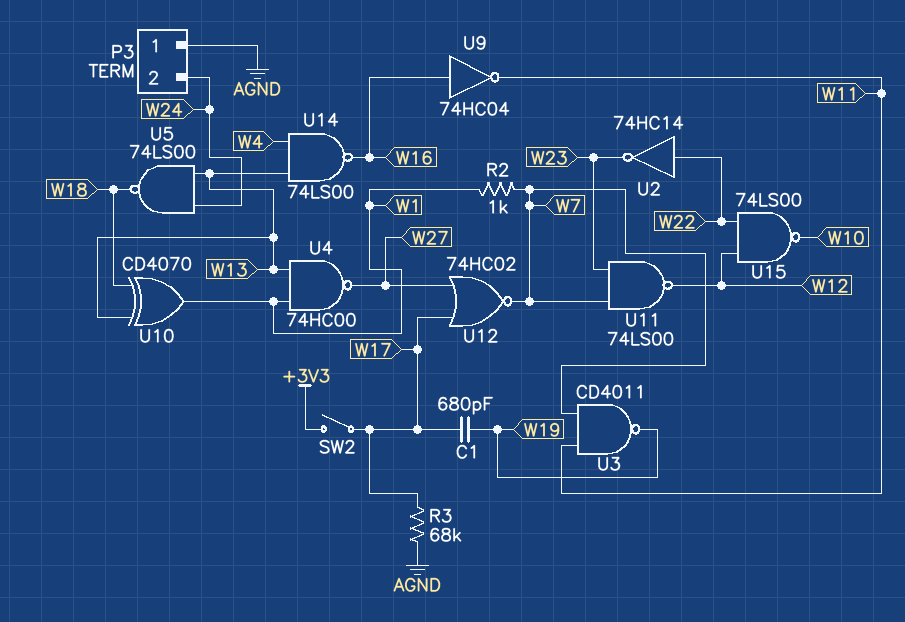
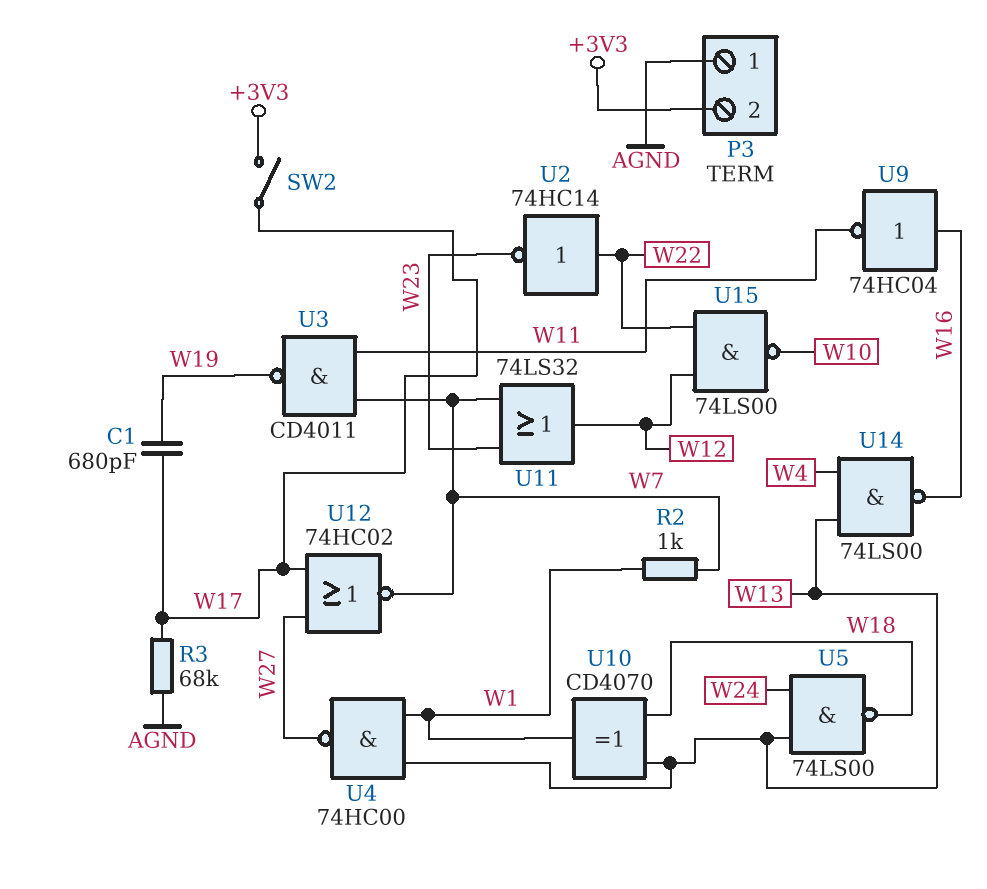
P3 pin 2: W24 -> +3V3
U11: NAND 74LS00 (in W7, in W23, out W12) -> OR 74LS32 (in W7, in W23, out W12)

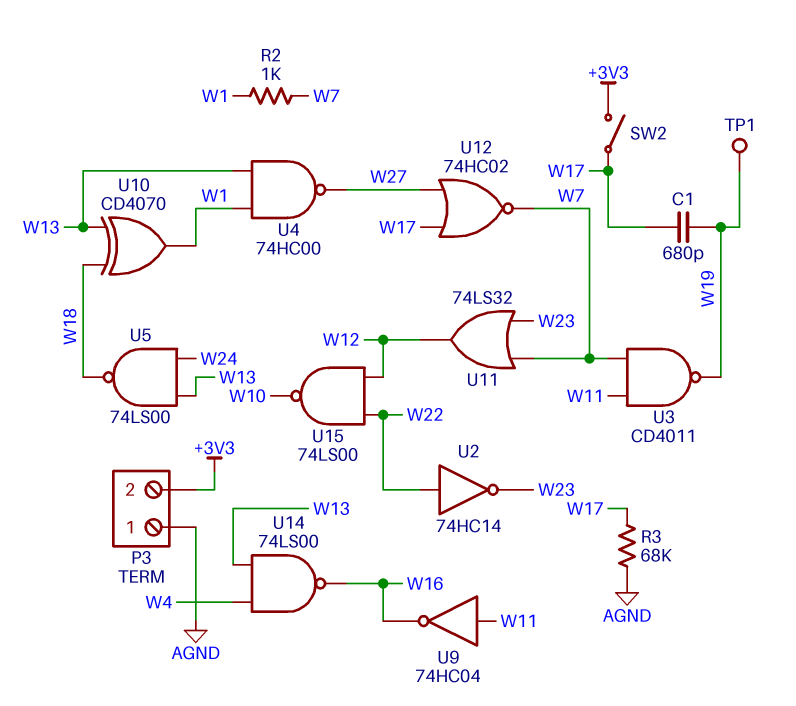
TP1: none -> test point (W19)
U9: NOT 74HC04 (in W16, out W11) -> NOT 74HC04 (in W11, out W16)

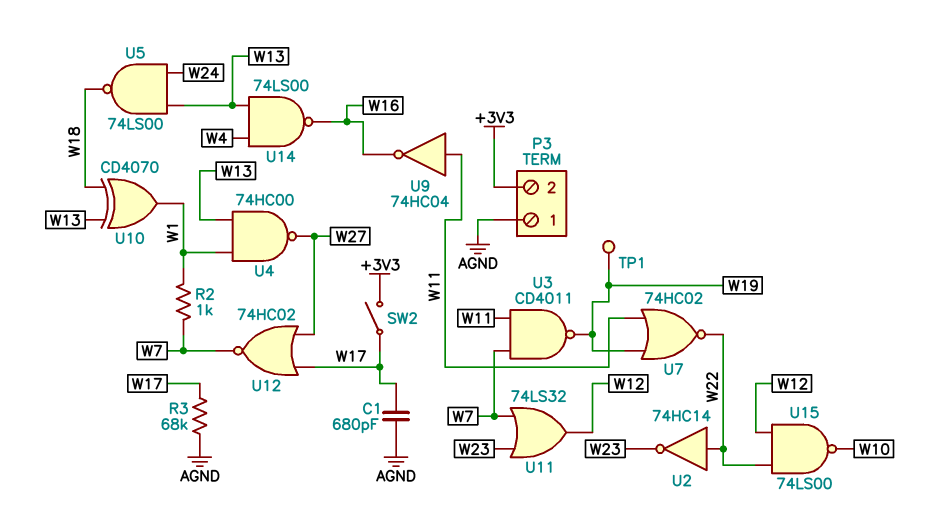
C1: 680pF (W17, W19) -> 680pF (AGND, W17)
U7: none -> NOR 74HC02 (in W11, in W19, out W22)

